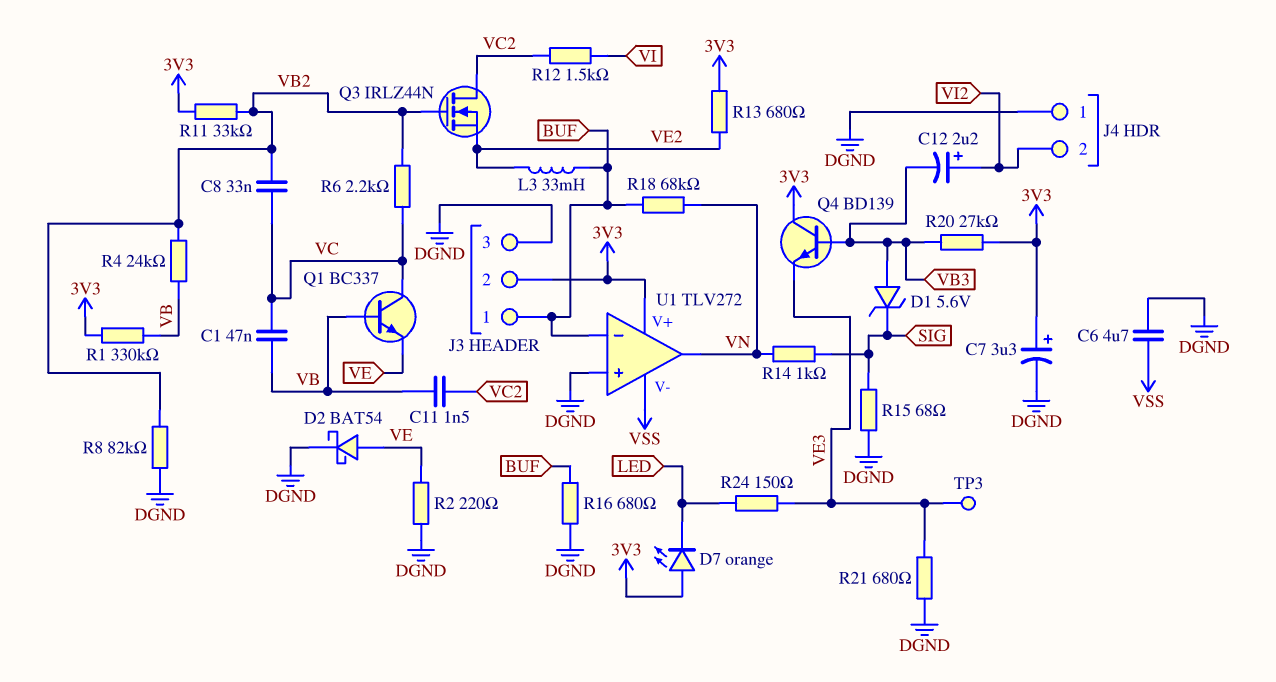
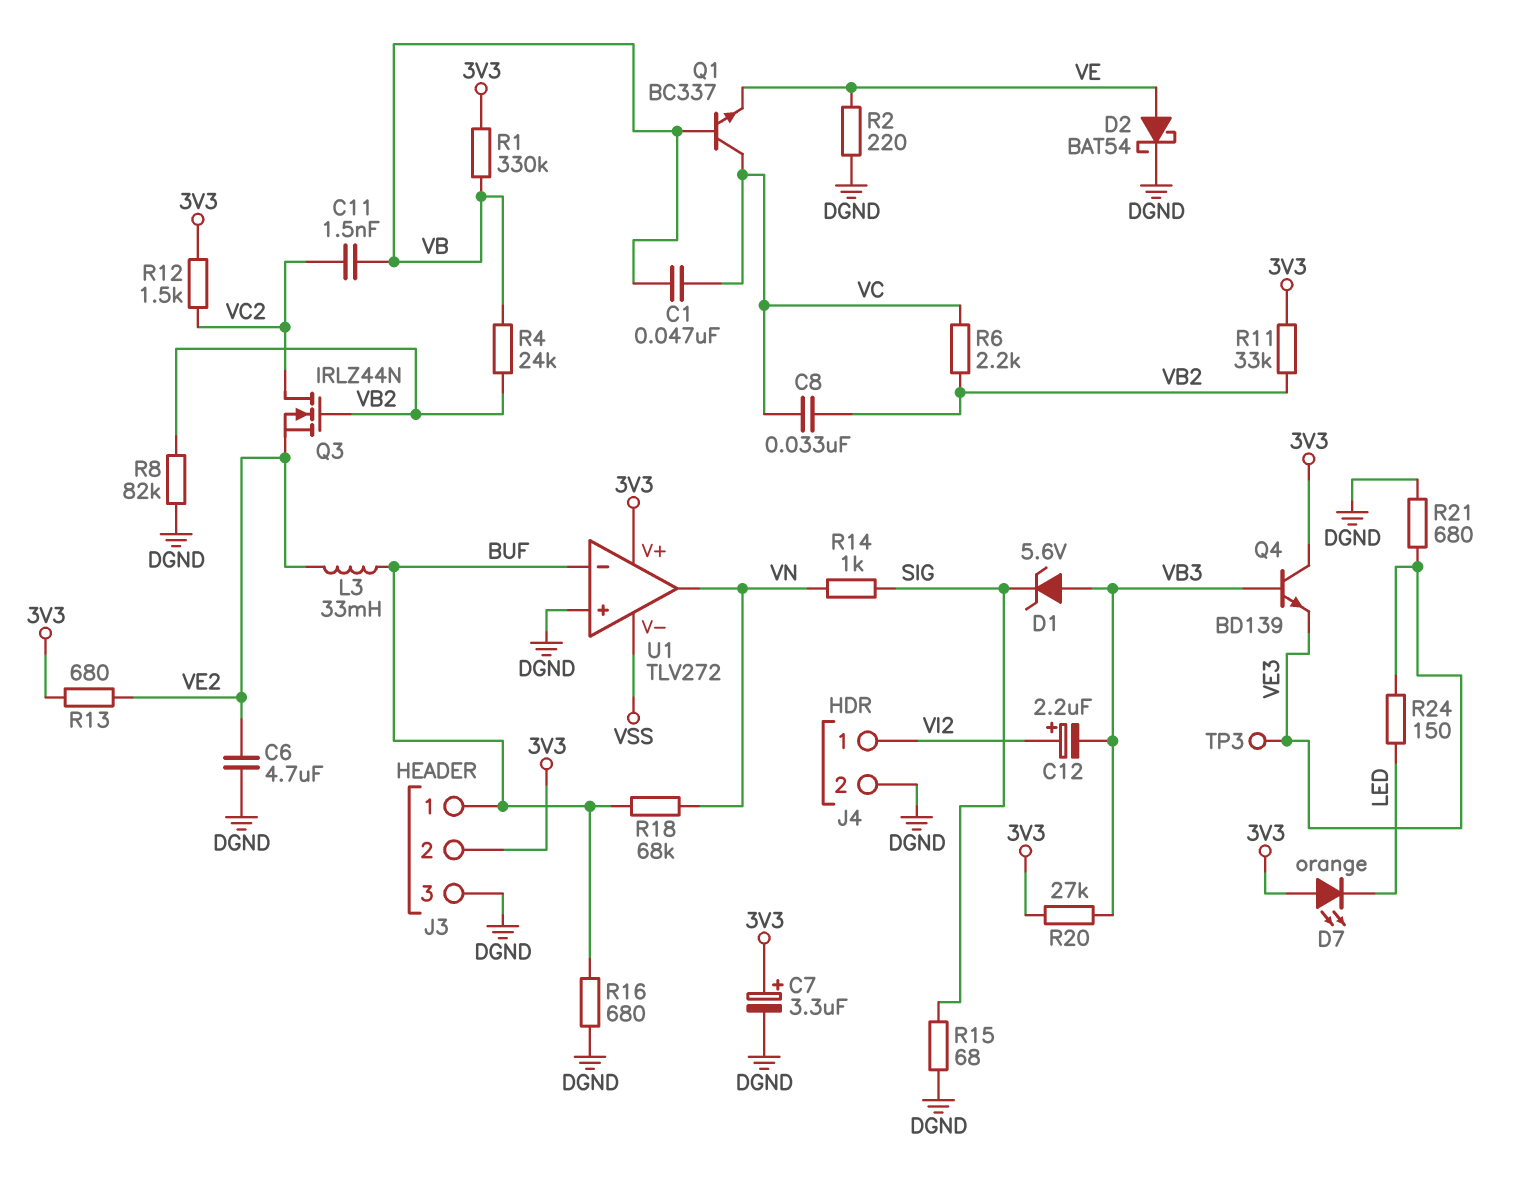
C6: 4.7uF (DGND, VSS) -> 4.7uF (DGND, VE2)
J4 pin 1: DGND -> VI2
J4 pin 2: VI2 -> DGND
R12: 1.5k (VC2, VI) -> 1.5k (3V3, VC2)

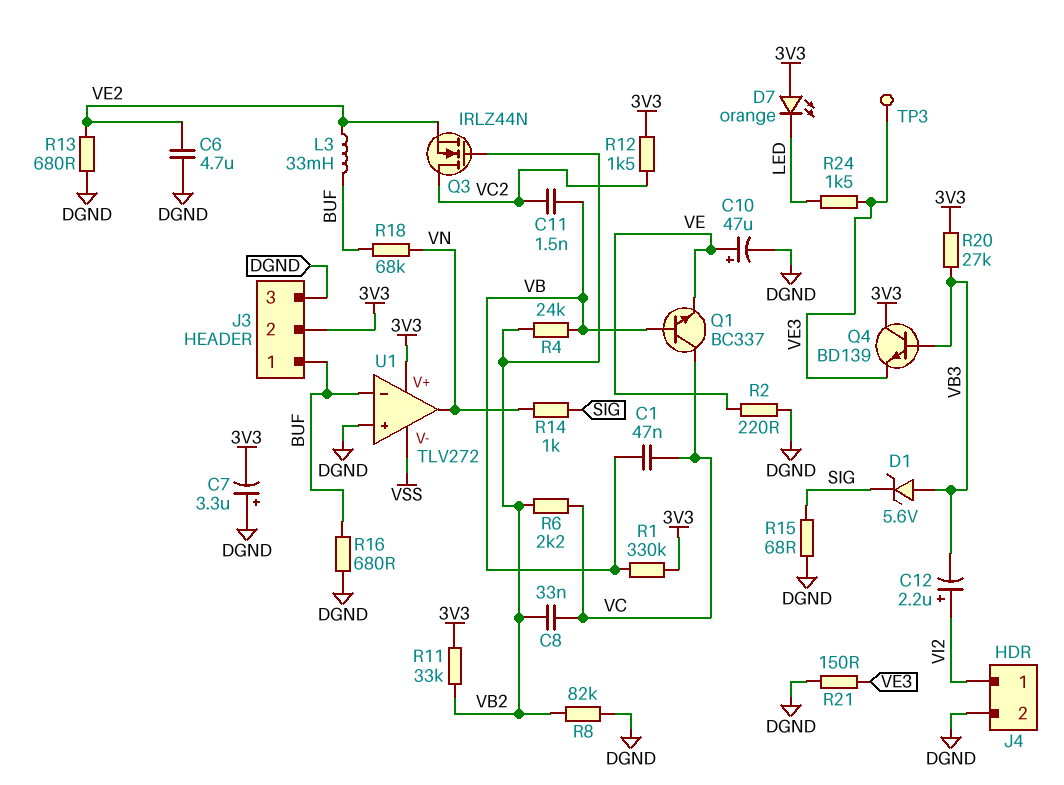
C7: 3.3uF (plus 3V3, minus DGND) -> 3.3uF (plus DGND, minus 3V3)
C10: none -> 47uF (plus VE, minus DGND)
D2: schottky BAT54 (A VE, K DGND) -> none
R13: 680 (3V3, VE2) -> 680 (DGND, VE2)
R21: 680 (DGND, VE3) -> 150 (DGND, VE3)
R24: 150 (LED, VE3) -> 1.5k (LED, VE3)

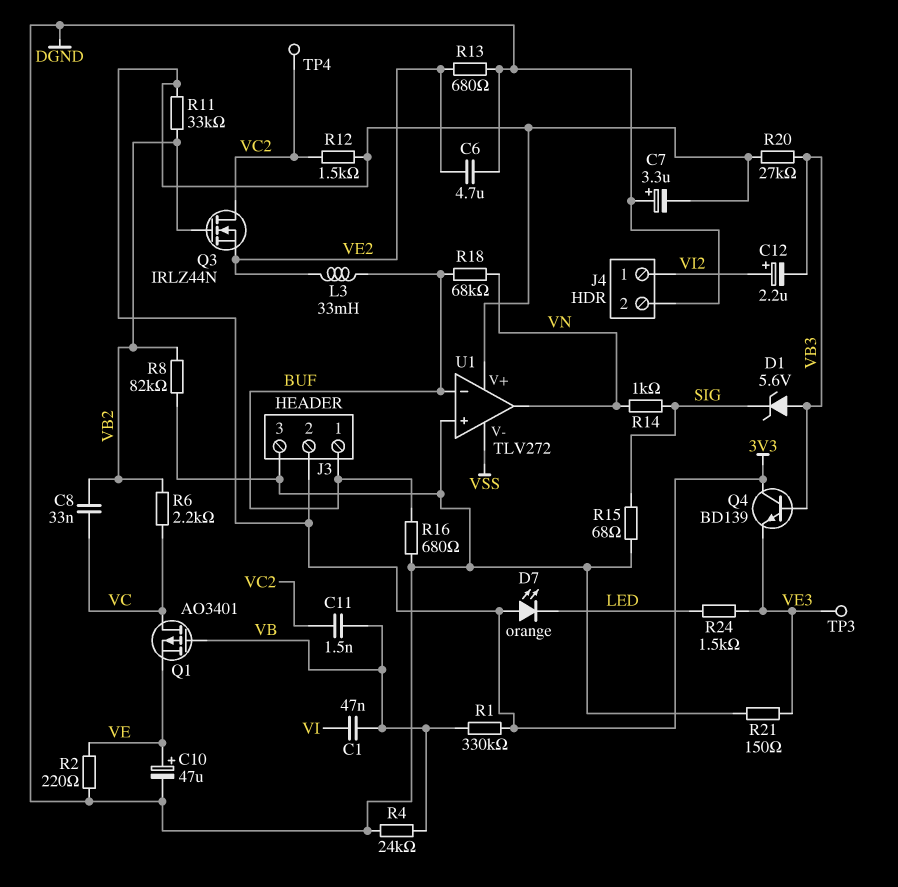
C1: 47nF (VB, VC) -> 47nF (VB, VI)
Q1: NPN BC337 (B VB, C VC, E VE) -> PMOS AO3401 (G VB, D VC, S VE)
R4: 24k (VB, VB2) -> 24k (DGND, VB)
TP4: none -> test point (VC2)

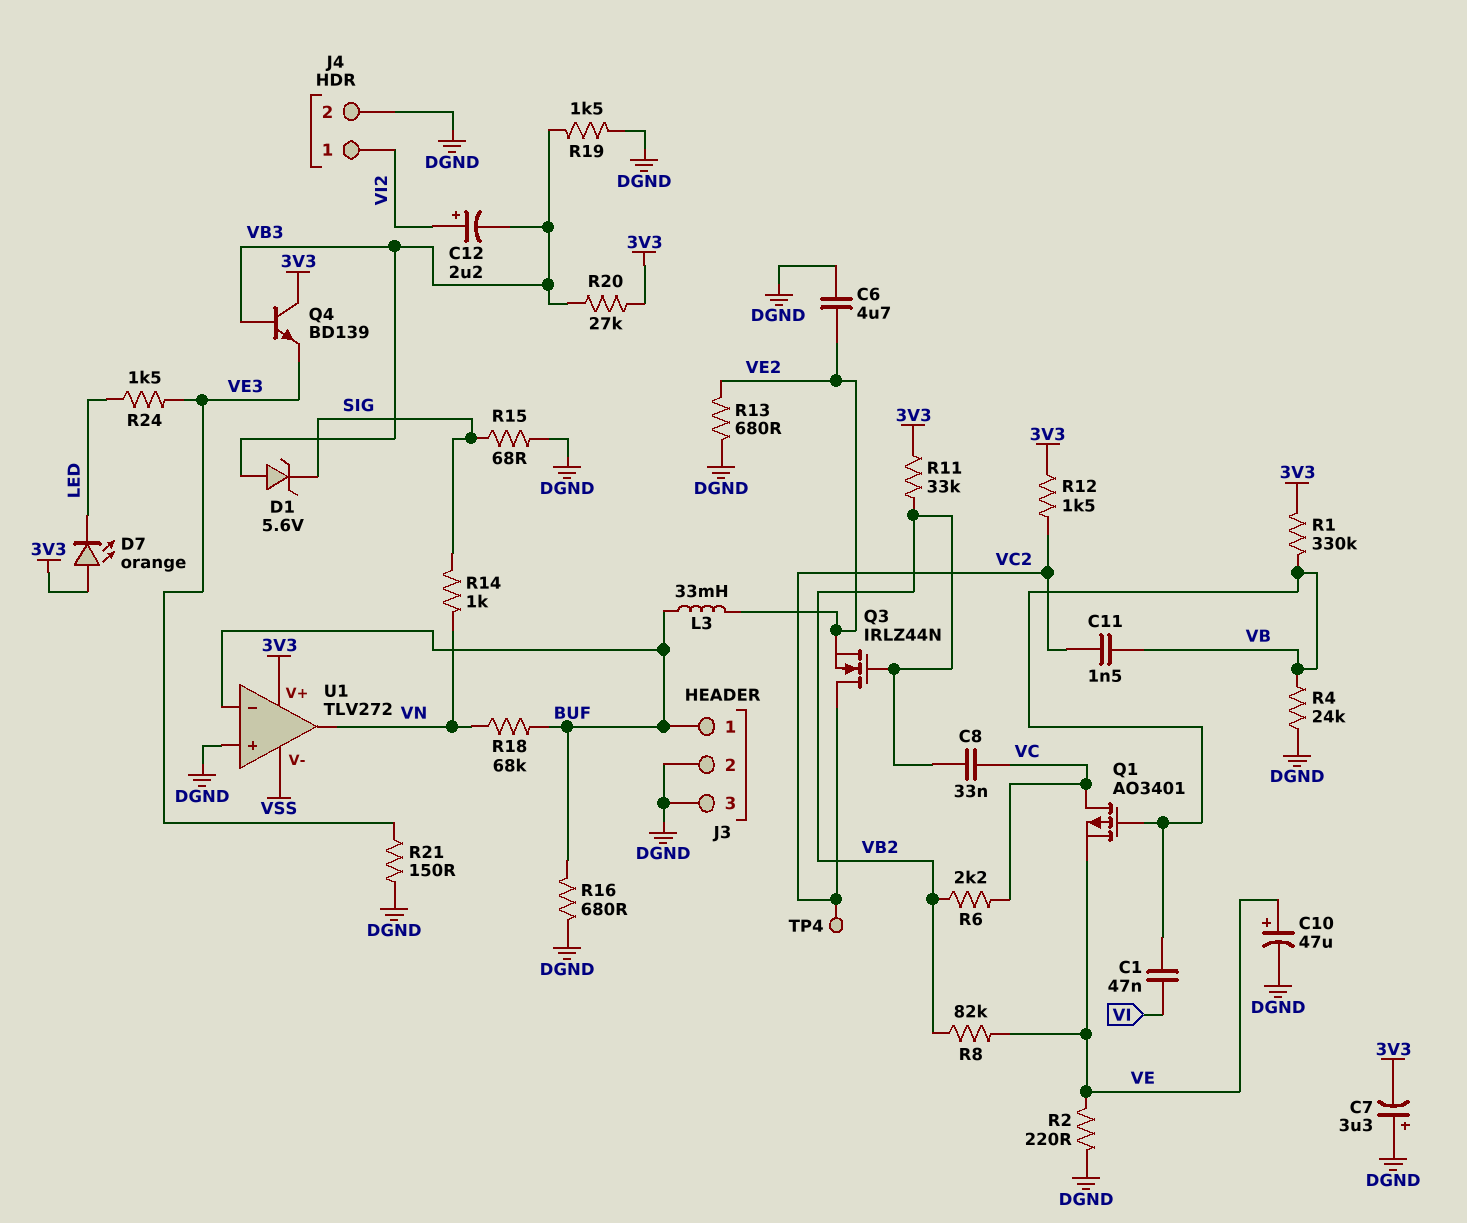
J3 pin 2: 3V3 -> DGND
R8: 82k (DGND, VB2) -> 82k (VB2, VE)
R19: none -> 1.5k (DGND, VB3)
TP3: test point (VE3) -> none

